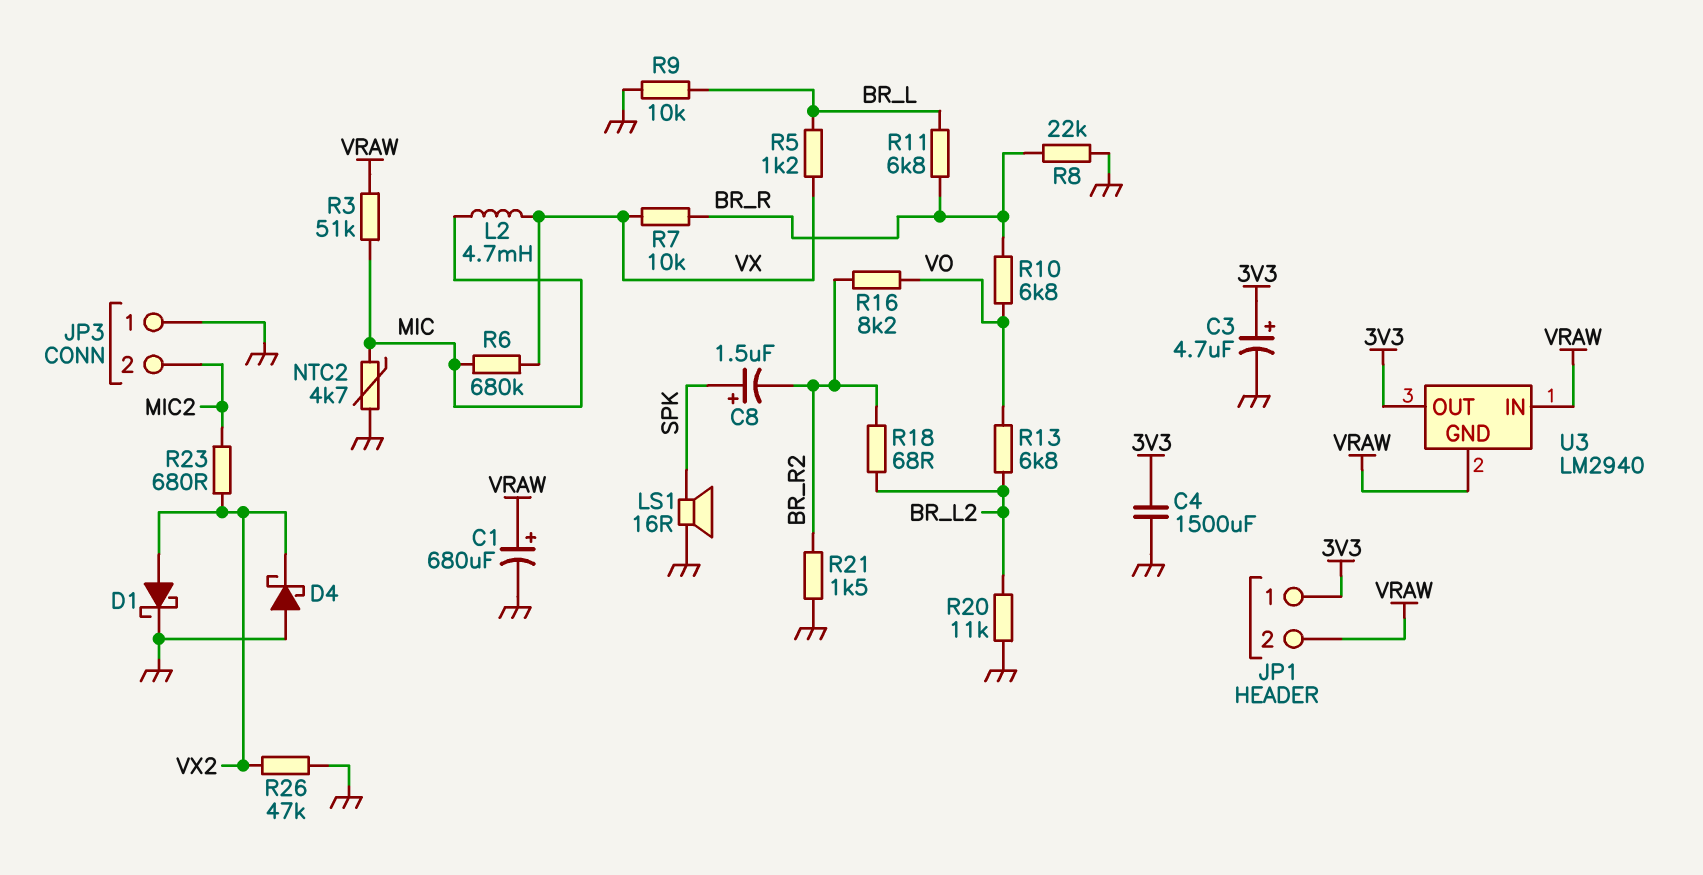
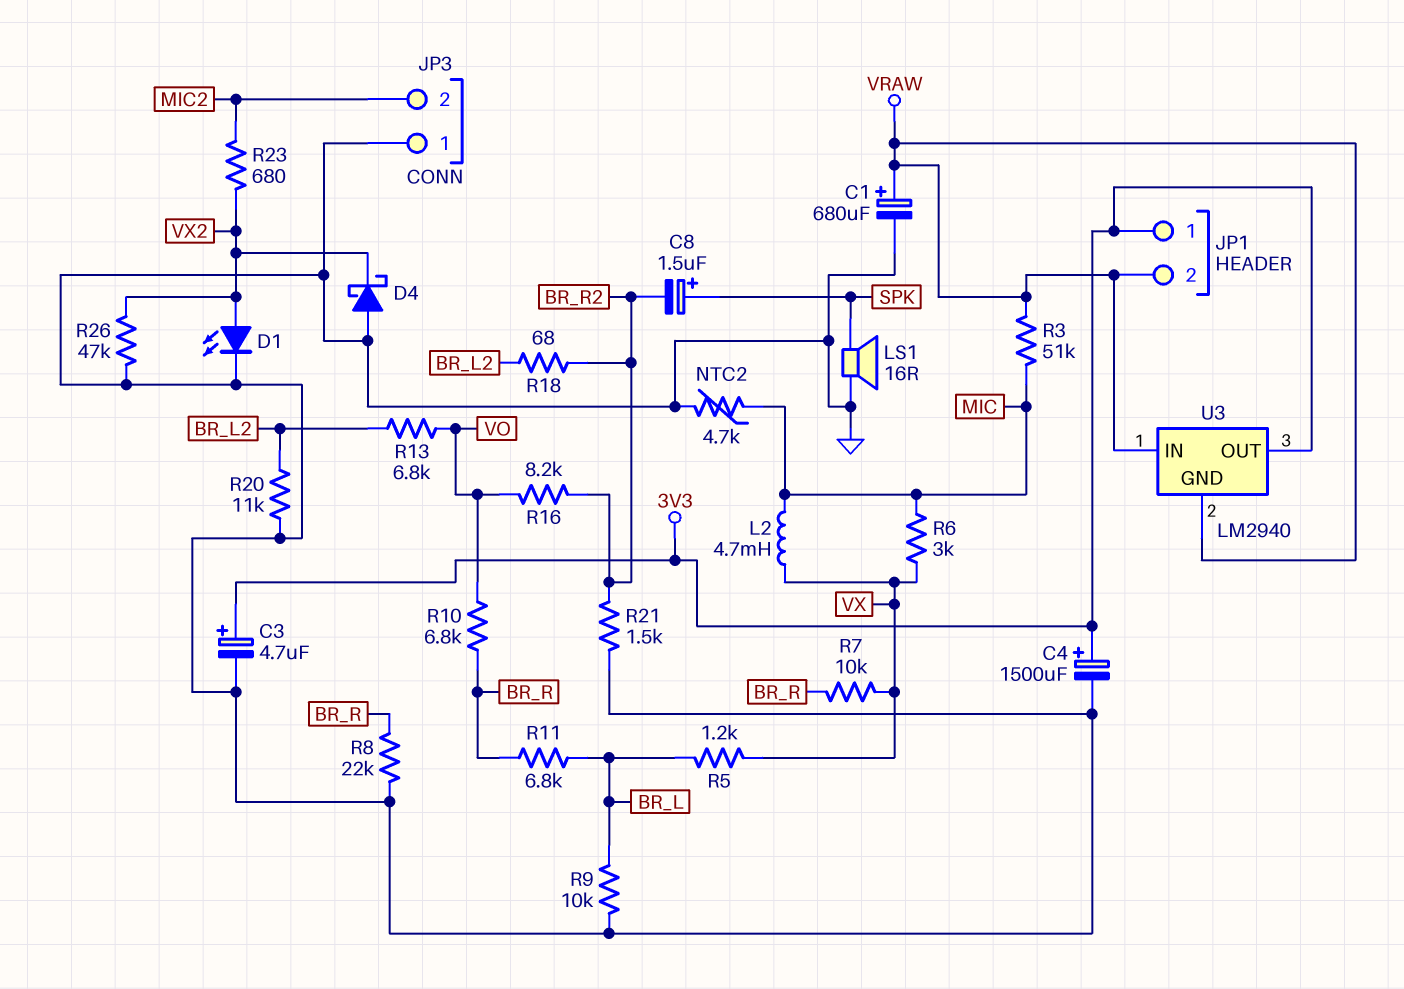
C4: 1500uF (3V3, GND) -> 1500uF (plus 3V3, minus GND)
D1: schottky (A VX2, K GND) -> LED (A VX2, K GND)
R6: 680k (MIC, VX) -> 3k (MIC, VX)

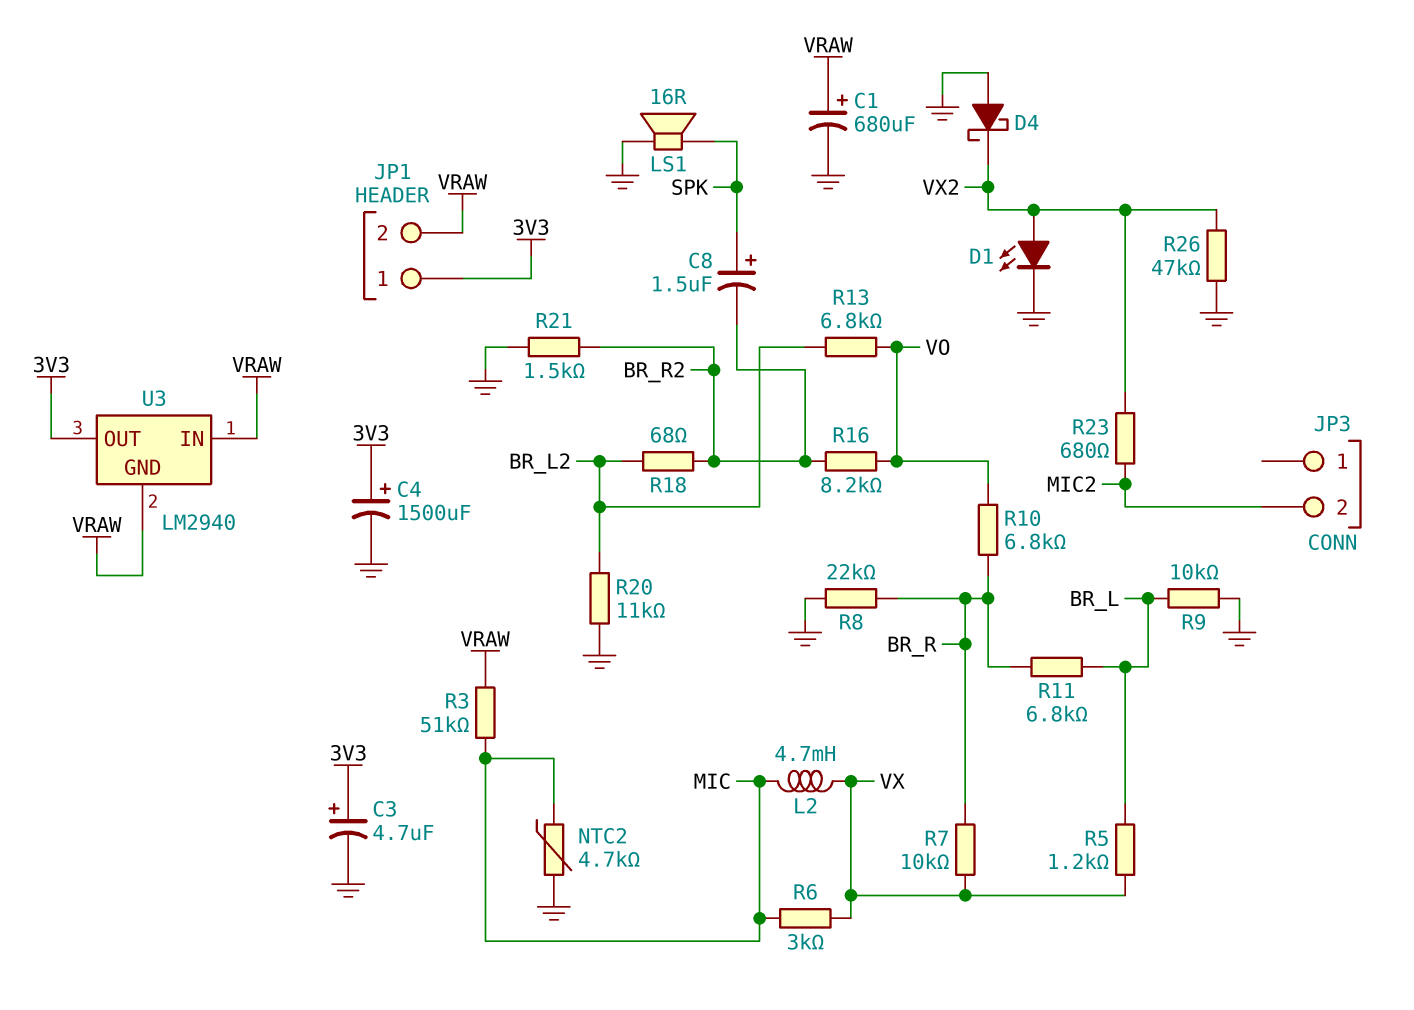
JP3 pin 1: GND -> none

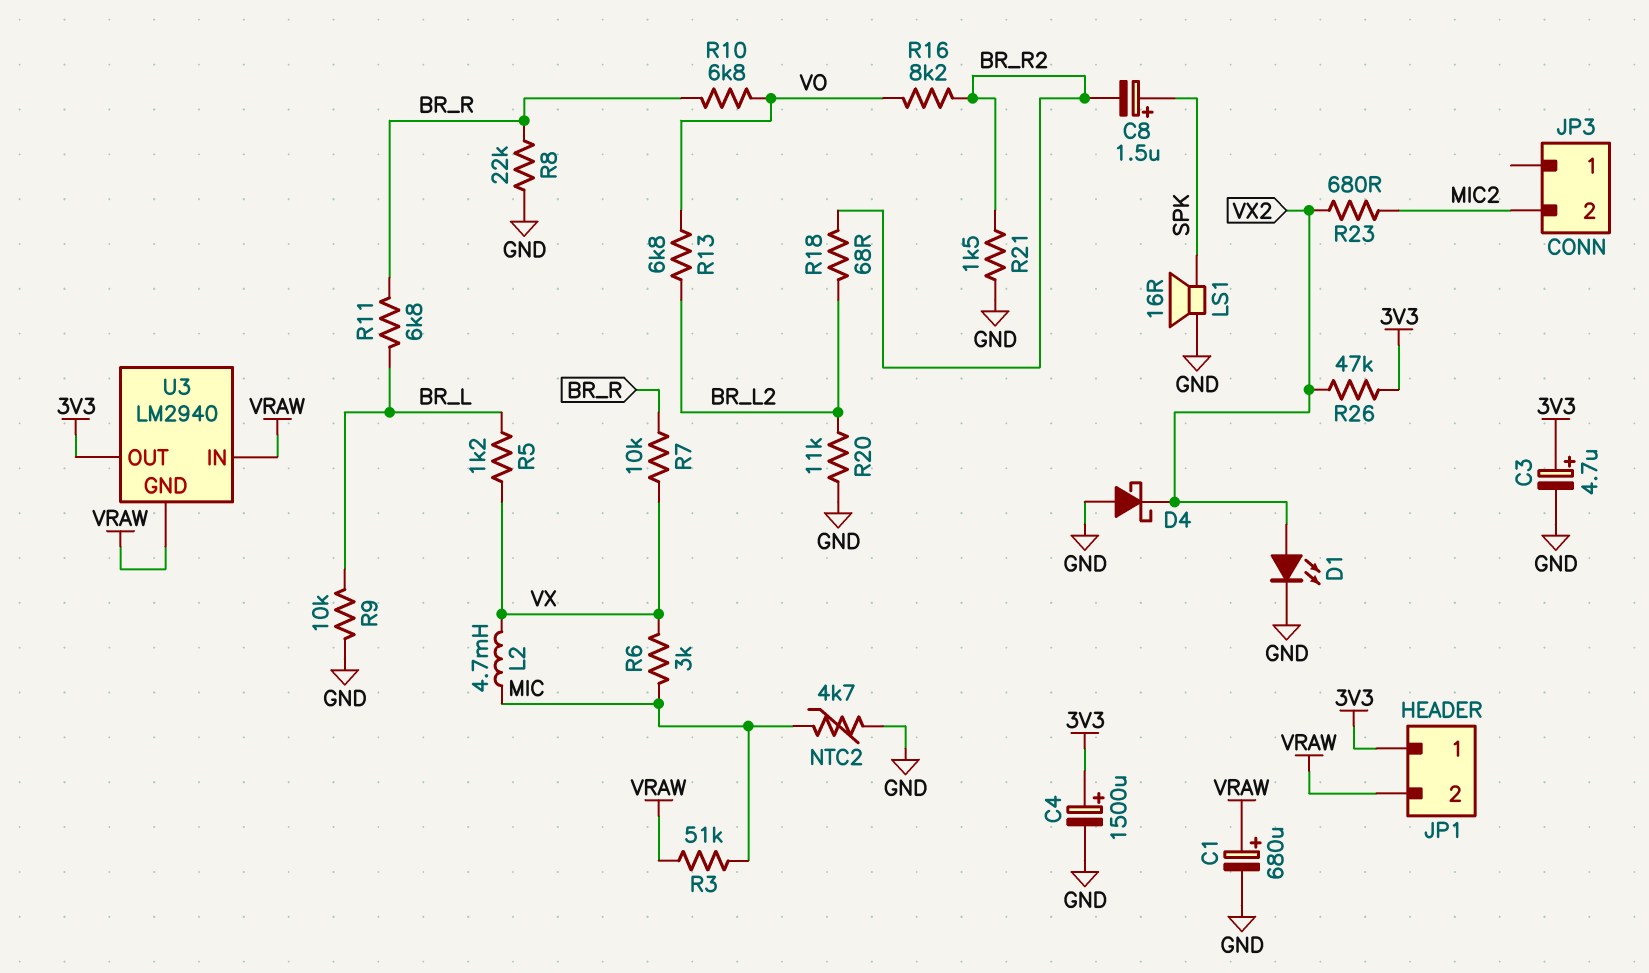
R26: 47k (GND, VX2) -> 47k (3V3, VX2)

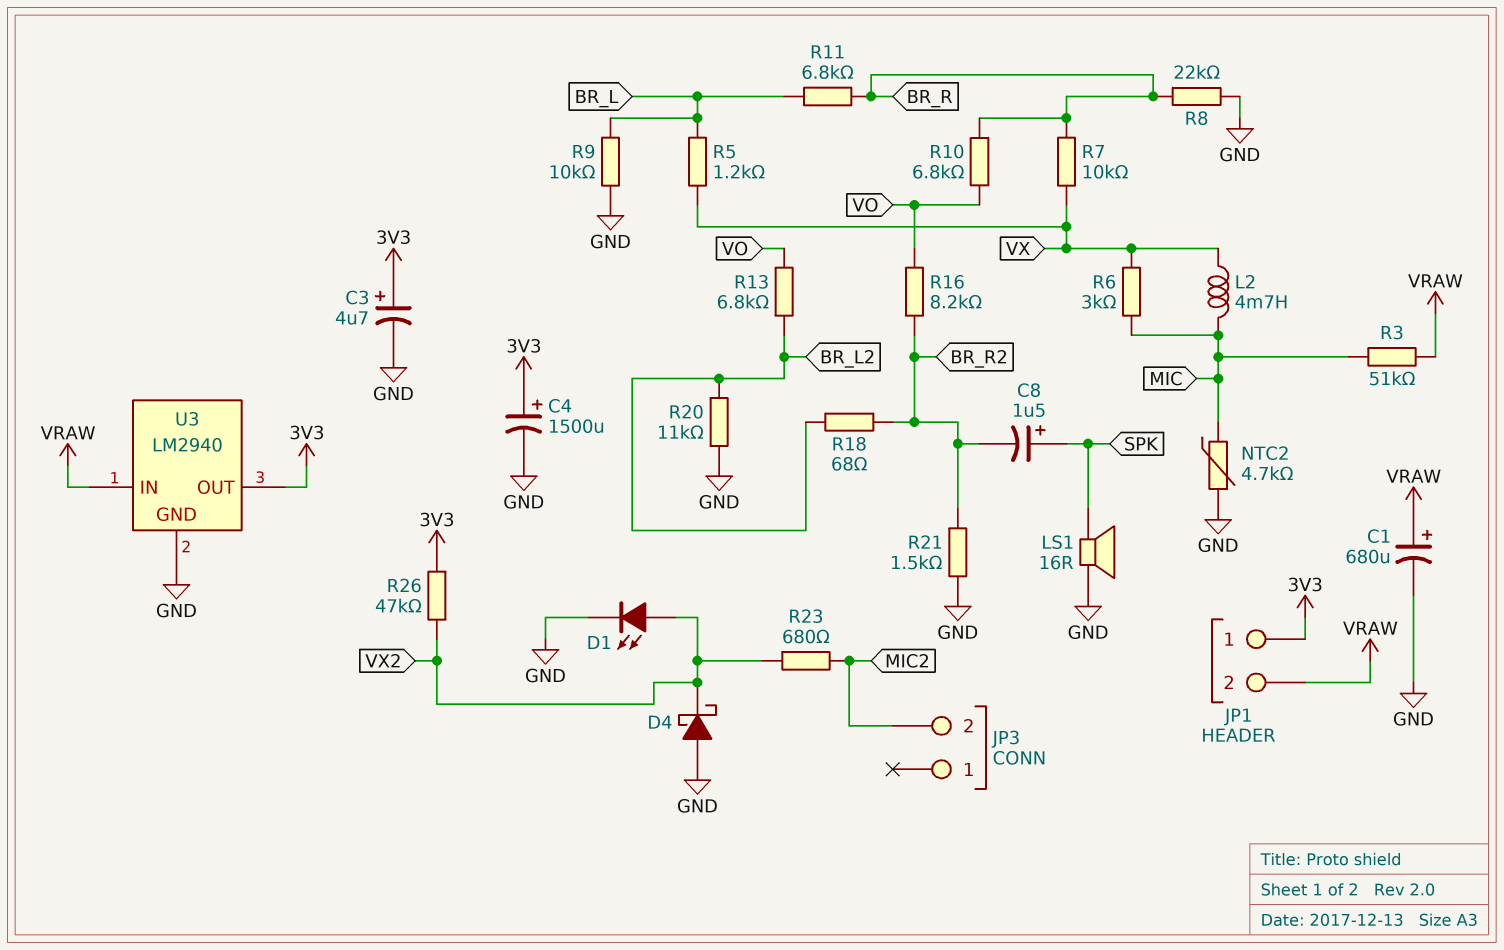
U3 pin GND: VRAW -> GND

